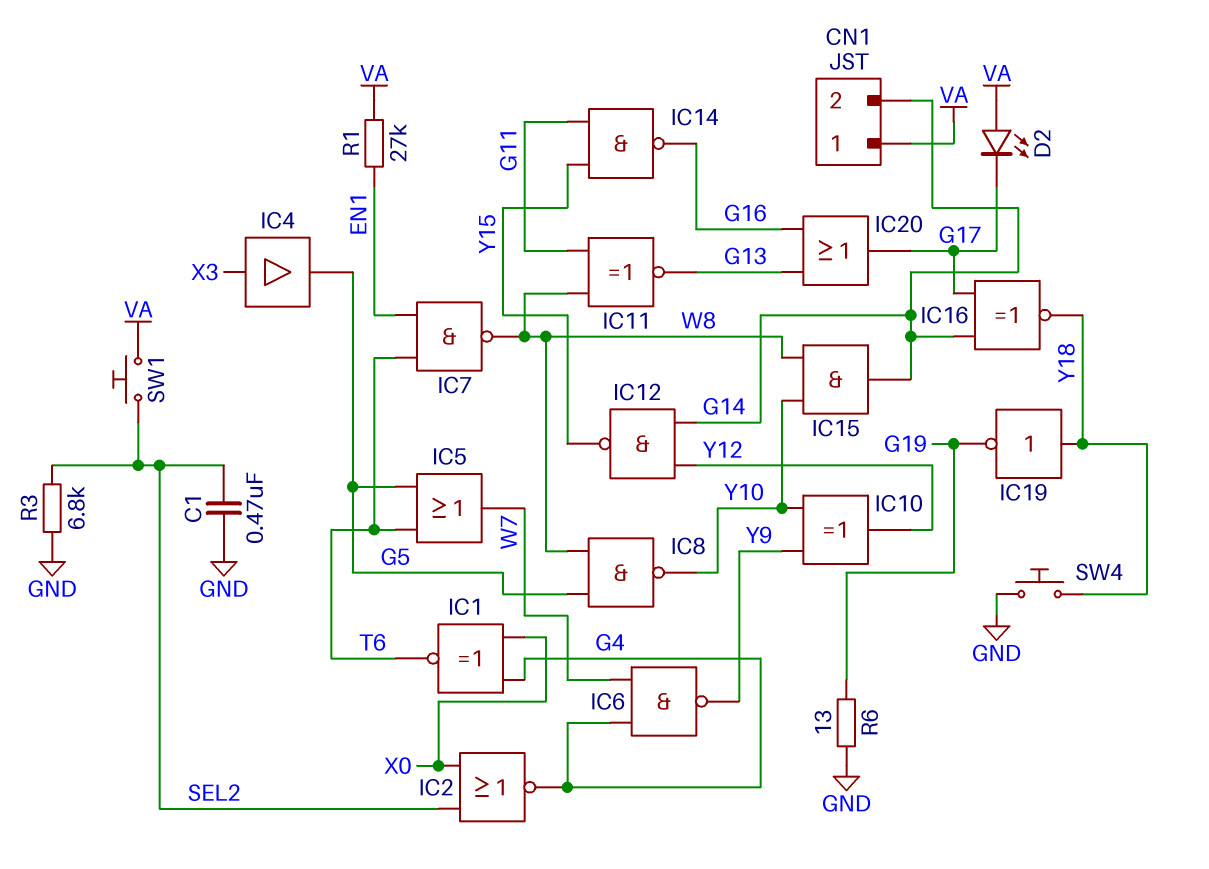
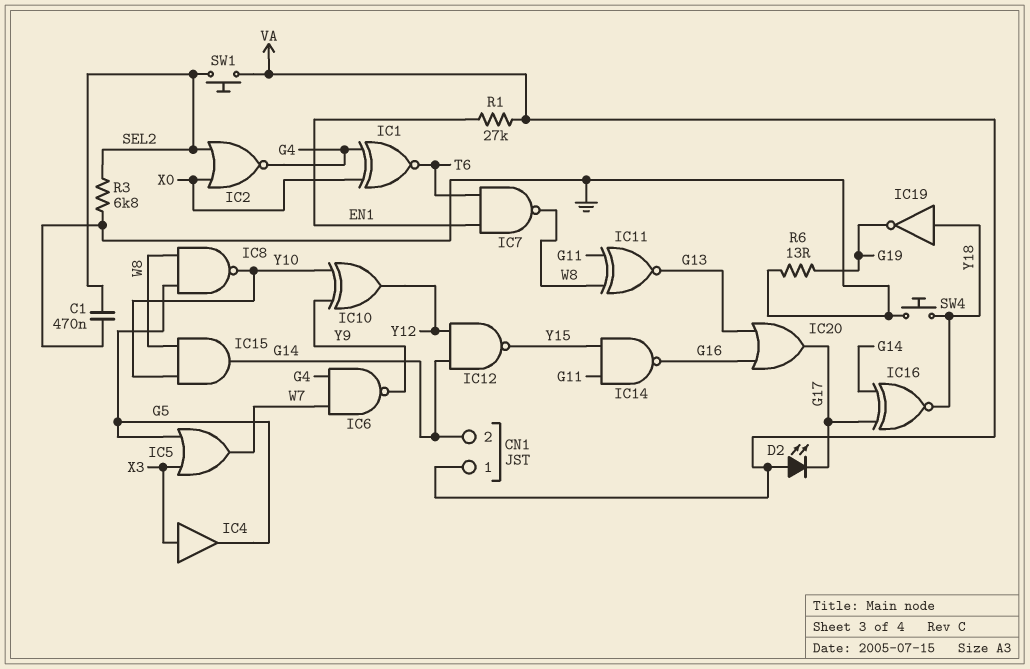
IC5: OR (in G5, in T6, out W7) -> OR (in G5, in X3, out W7)

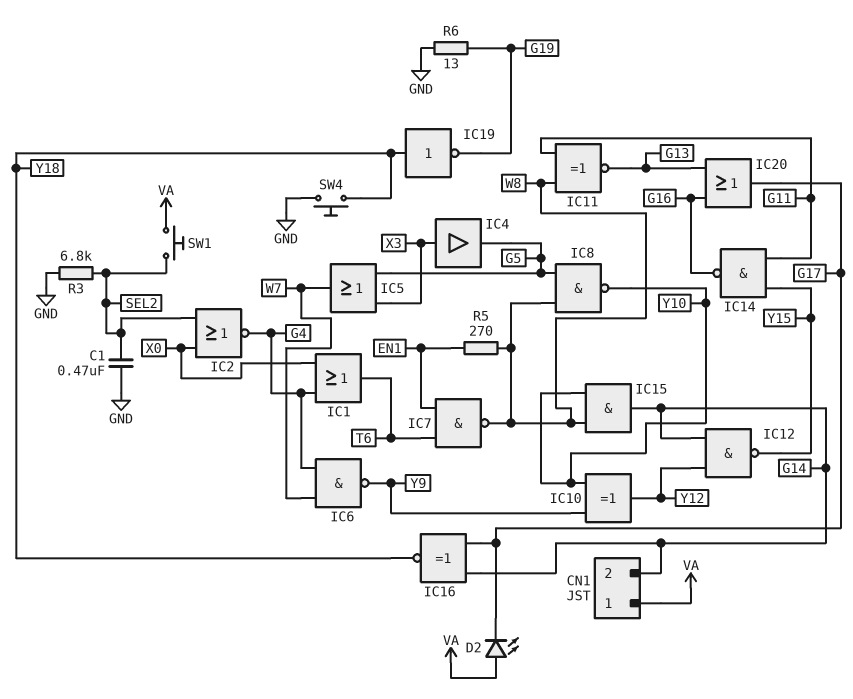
IC1: XNOR (in G4, in X0, out T6) -> OR (in G4, in X0, out T6)
R1: 27k (EN1, VA) -> none
R5: none -> 270 (EN1, W8)

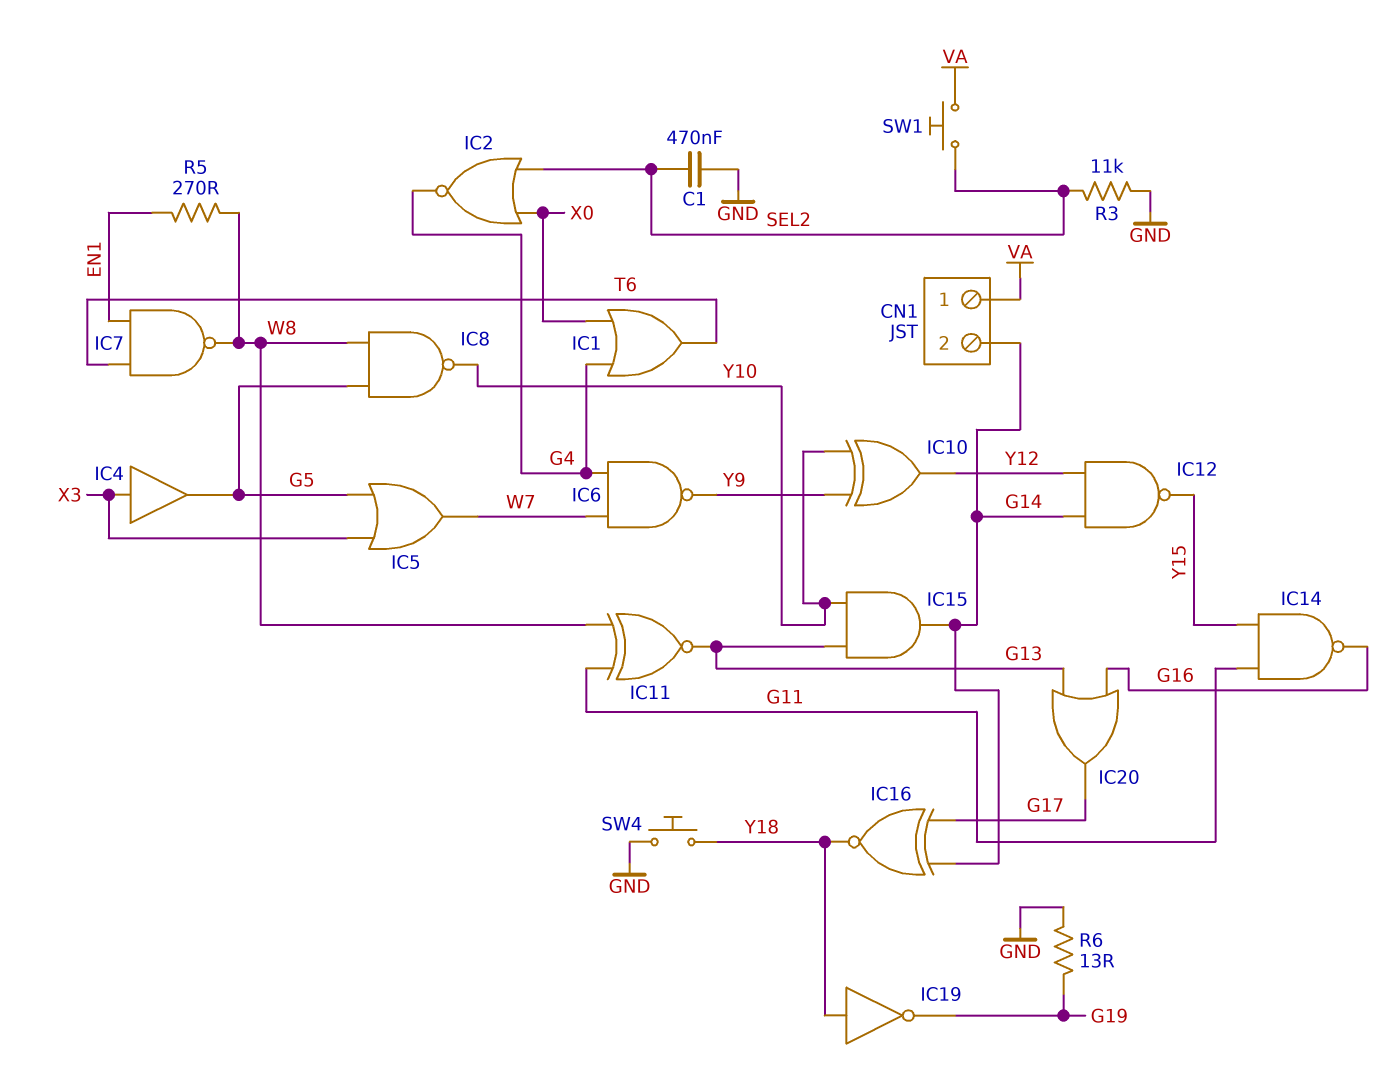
D2: LED (A VA, K G17) -> none
IC15: AND (in W8, in Y10, out G14) -> AND (in G13, in Y10, out G14)
R3: 6.8k (GND, SEL2) -> 11k (GND, SEL2)

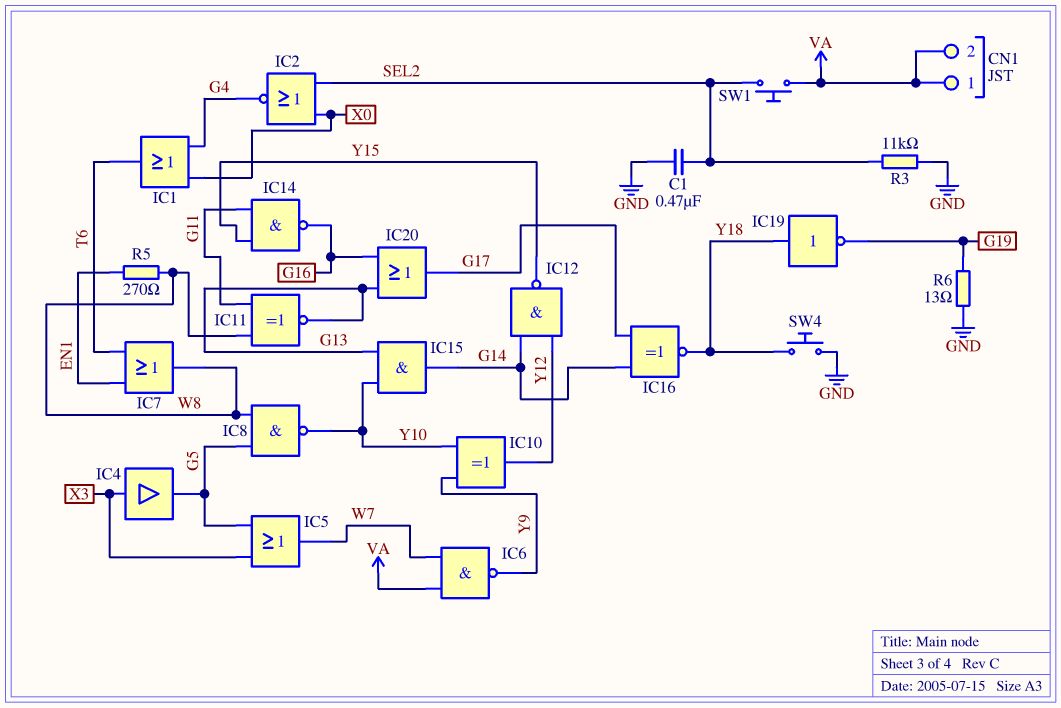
CN1 pin 2: G14 -> VA
IC6: NAND (in G4, in W7, out Y9) -> NAND (in VA, in W7, out Y9)
IC7: NAND (in EN1, in T6, out W8) -> OR (in EN1, in T6, out W8)

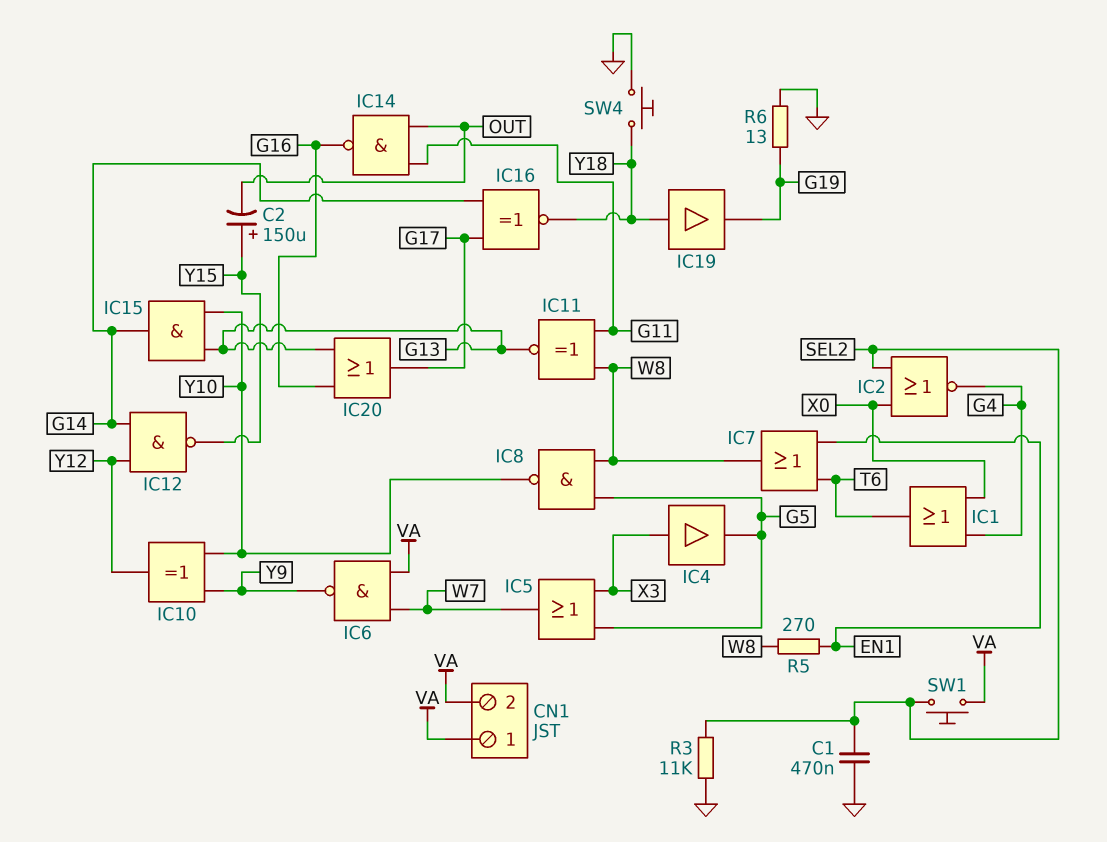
C2: none -> 150uF (plus Y15, minus OUT)
IC14: NAND (in G11, in Y15, out G16) -> NAND (in G11, in OUT, out G16)
IC19: NOT (in Y18, out G19) -> buffer (in Y18, out G19)

